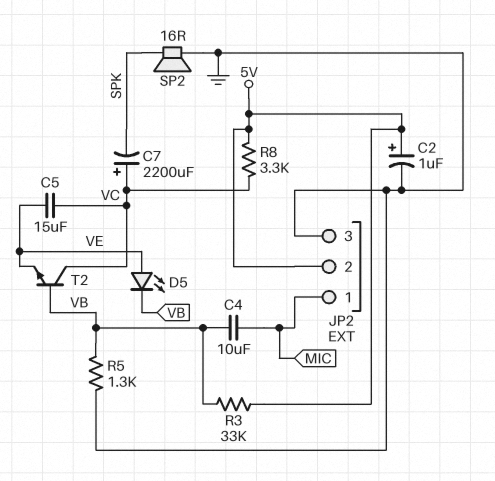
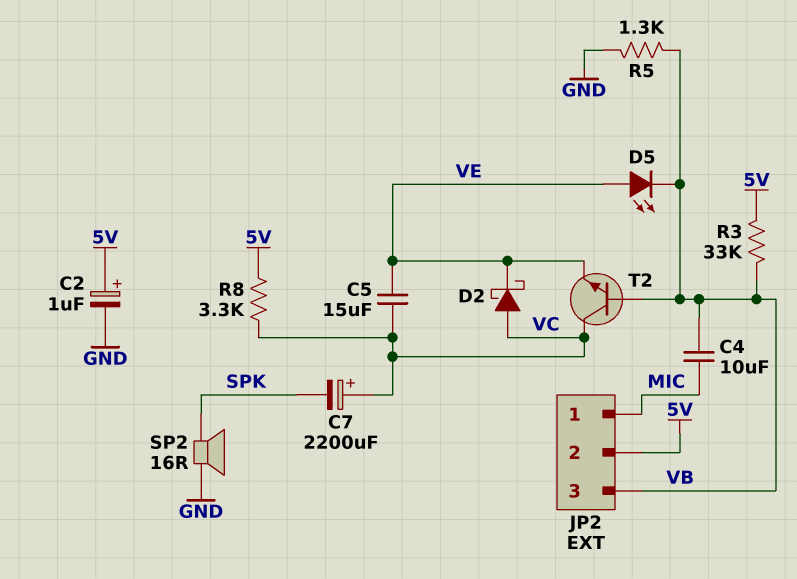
D2: none -> schottky (A VC, K VE)
JP2 pin 3: GND -> VB

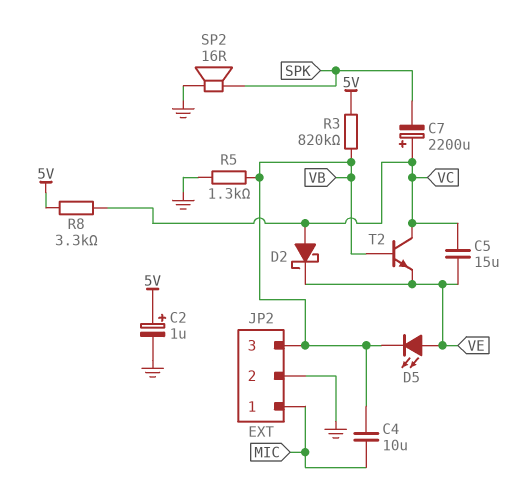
JP2 pin 2: 5V -> GND
R3: 33k (5V, VB) -> 820k (5V, VB)

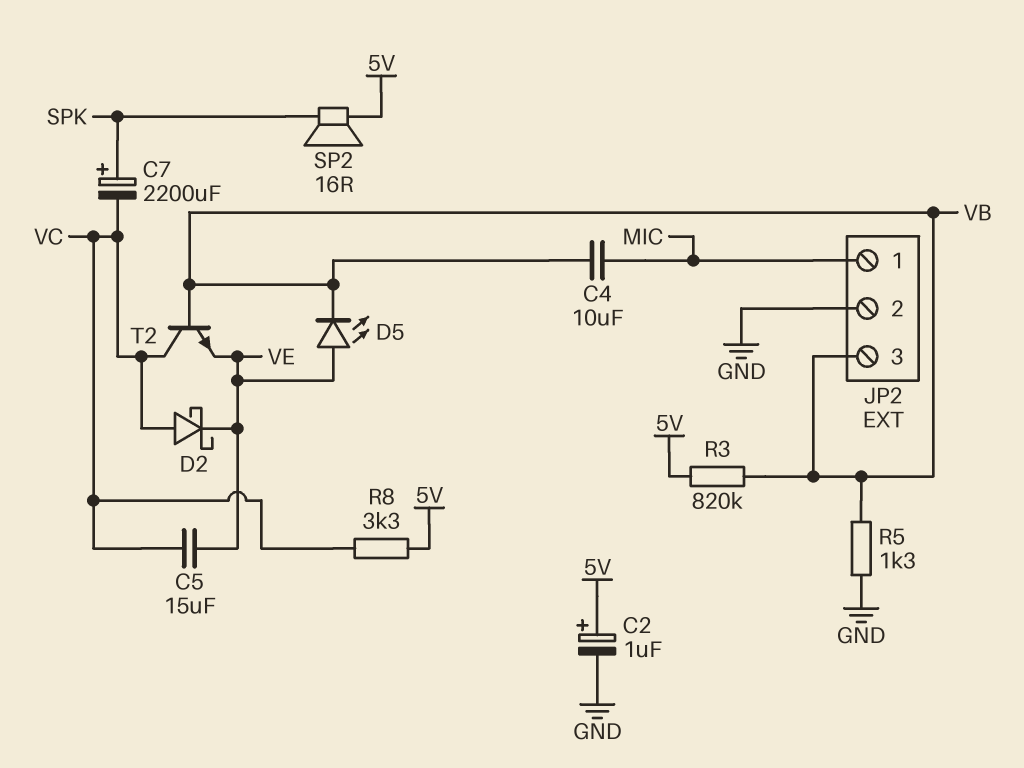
C7: 2200uF (plus VC, minus SPK) -> 2200uF (plus SPK, minus VC)
SP2: speaker 16R (GND, SPK) -> speaker 16R (5V, SPK)

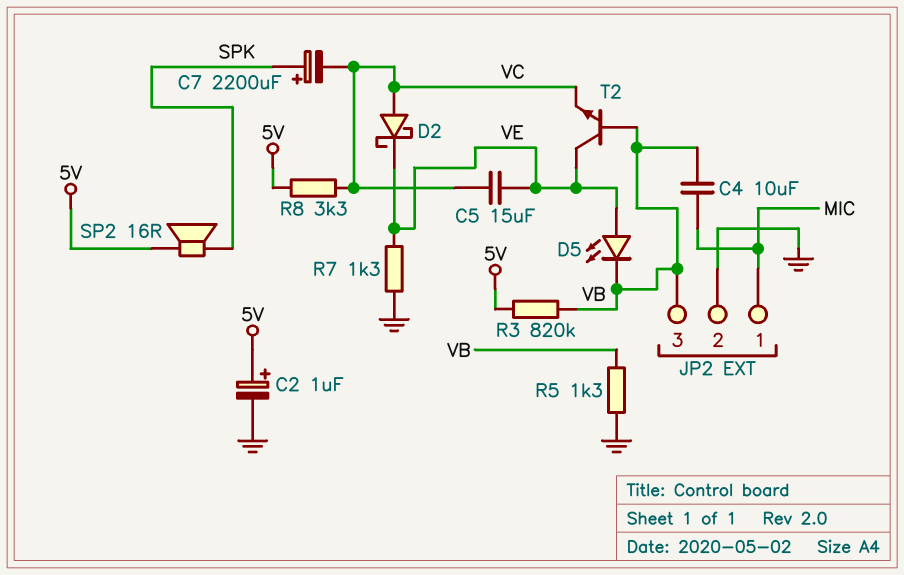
R7: none -> 1.3k (GND, VE)
T2: NPN (B VB, C VC, E VE) -> NPN (B VB, C VE, E VC)

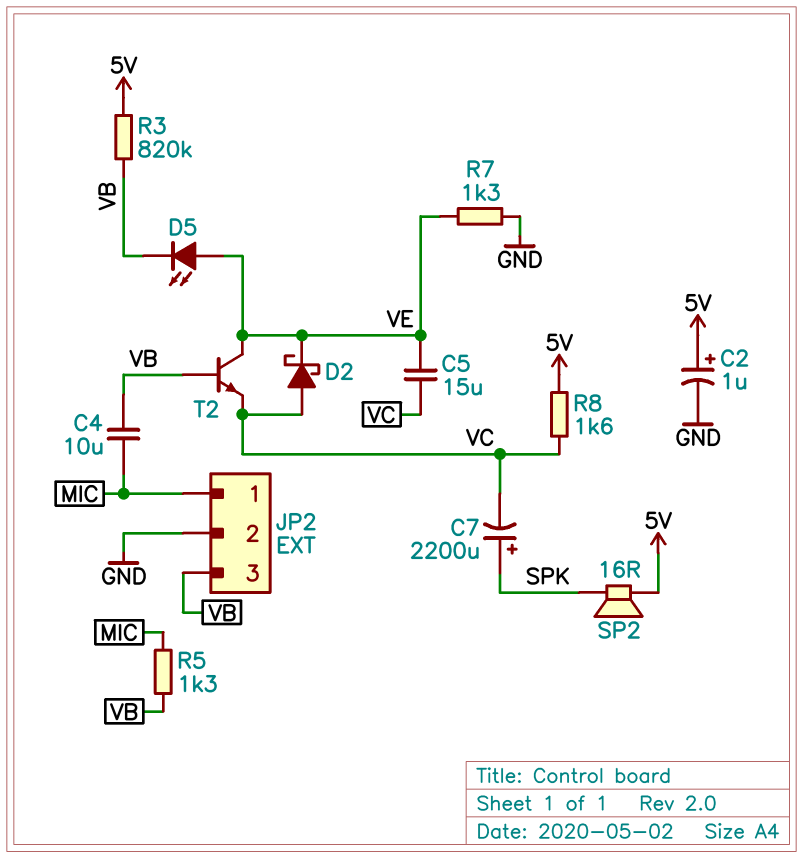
R5: 1.3k (GND, VB) -> 1.3k (MIC, VB)
R8: 3.3k (5V, VC) -> 1.6k (5V, VC)

